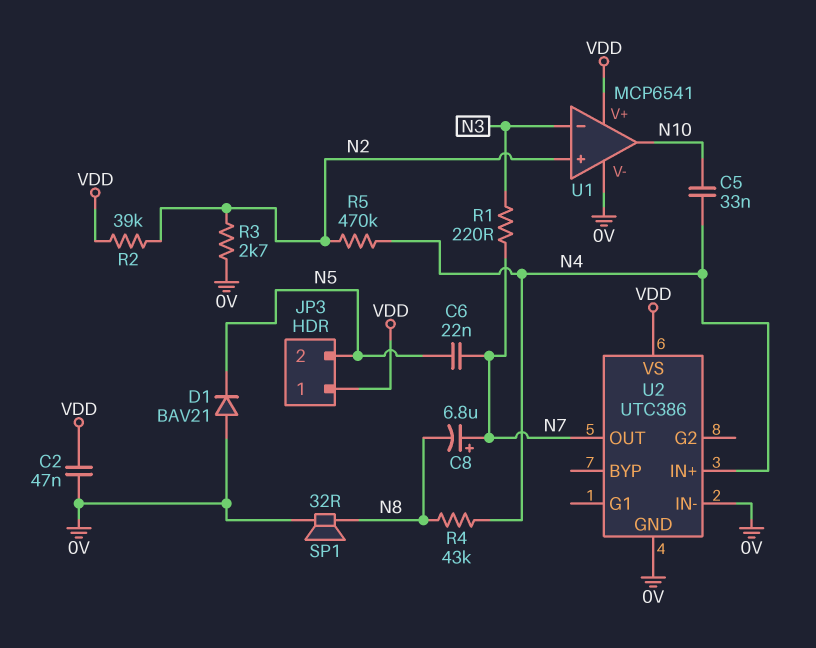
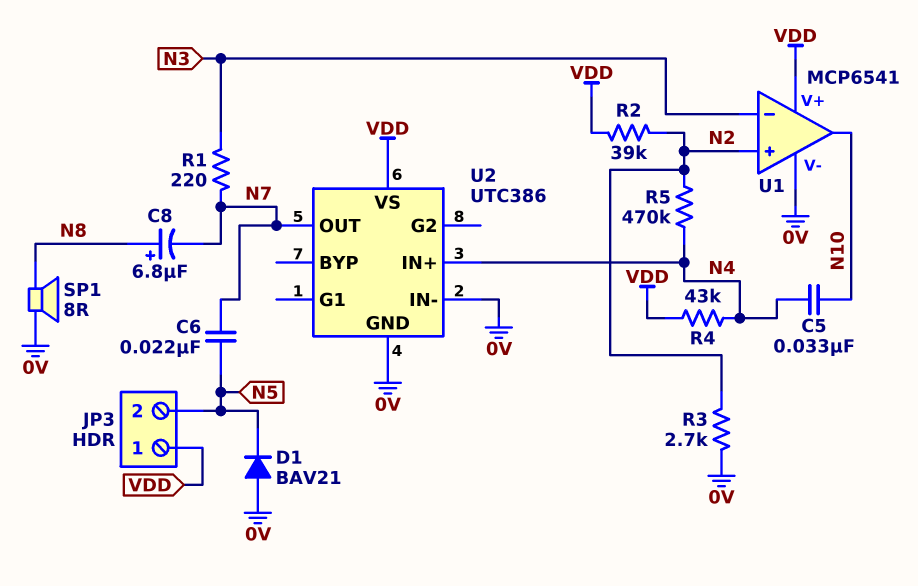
C2: 47nF (0V, VDD) -> none
C8: 6.8uF (plus N7, minus N8) -> 6.8uF (plus N8, minus N7)
R4: 43k (N4, N8) -> 43k (N4, VDD)
SP1: speaker 32R (0V, N8) -> speaker 8R (0V, N8)

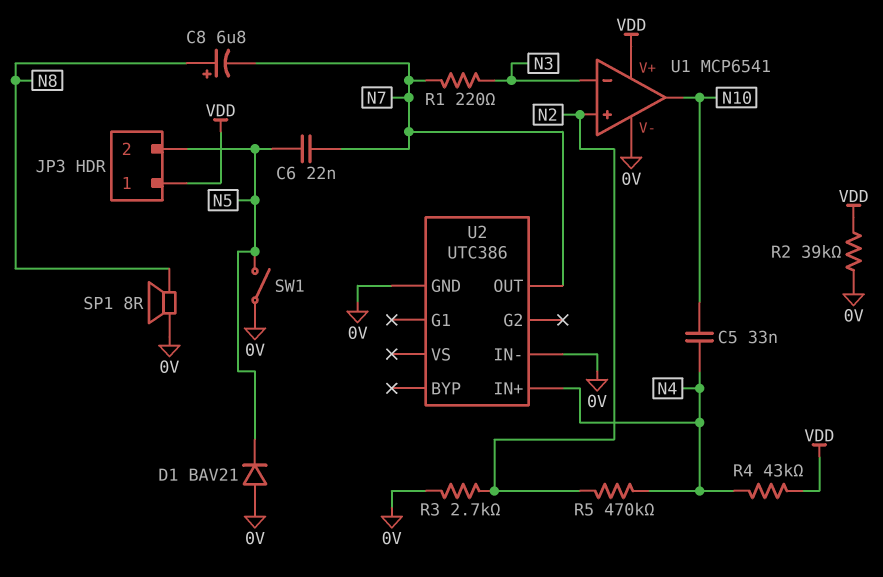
R2: 39k (N2, VDD) -> 39k (0V, VDD)
SW1: none -> switch (0V, N5)
U2 pin VS: VDD -> none

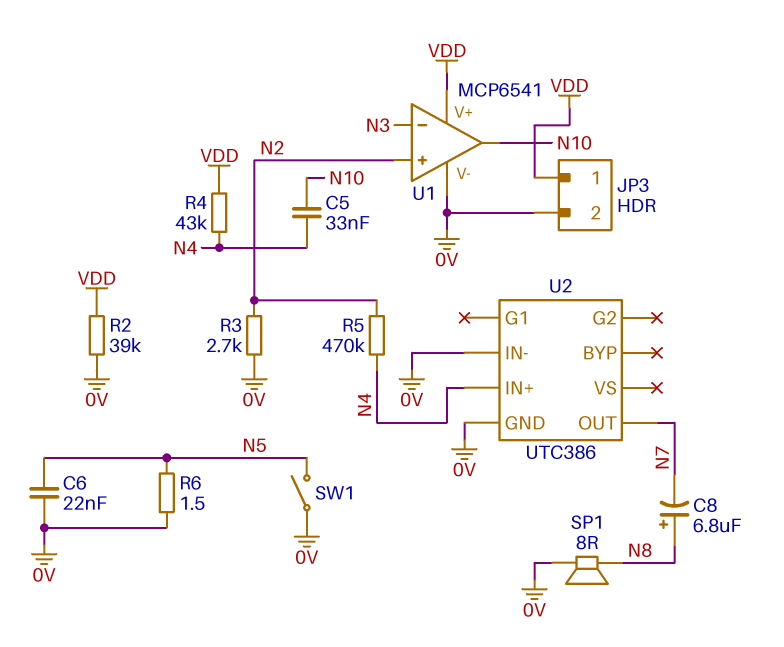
C6: 22nF (N5, N7) -> 22nF (0V, N5)
D1: diode BAV21 (A 0V, K N5) -> none
JP3 pin 2: N5 -> 0V
R1: 220 (N3, N7) -> none
R6: none -> 1.5 (0V, N5)

